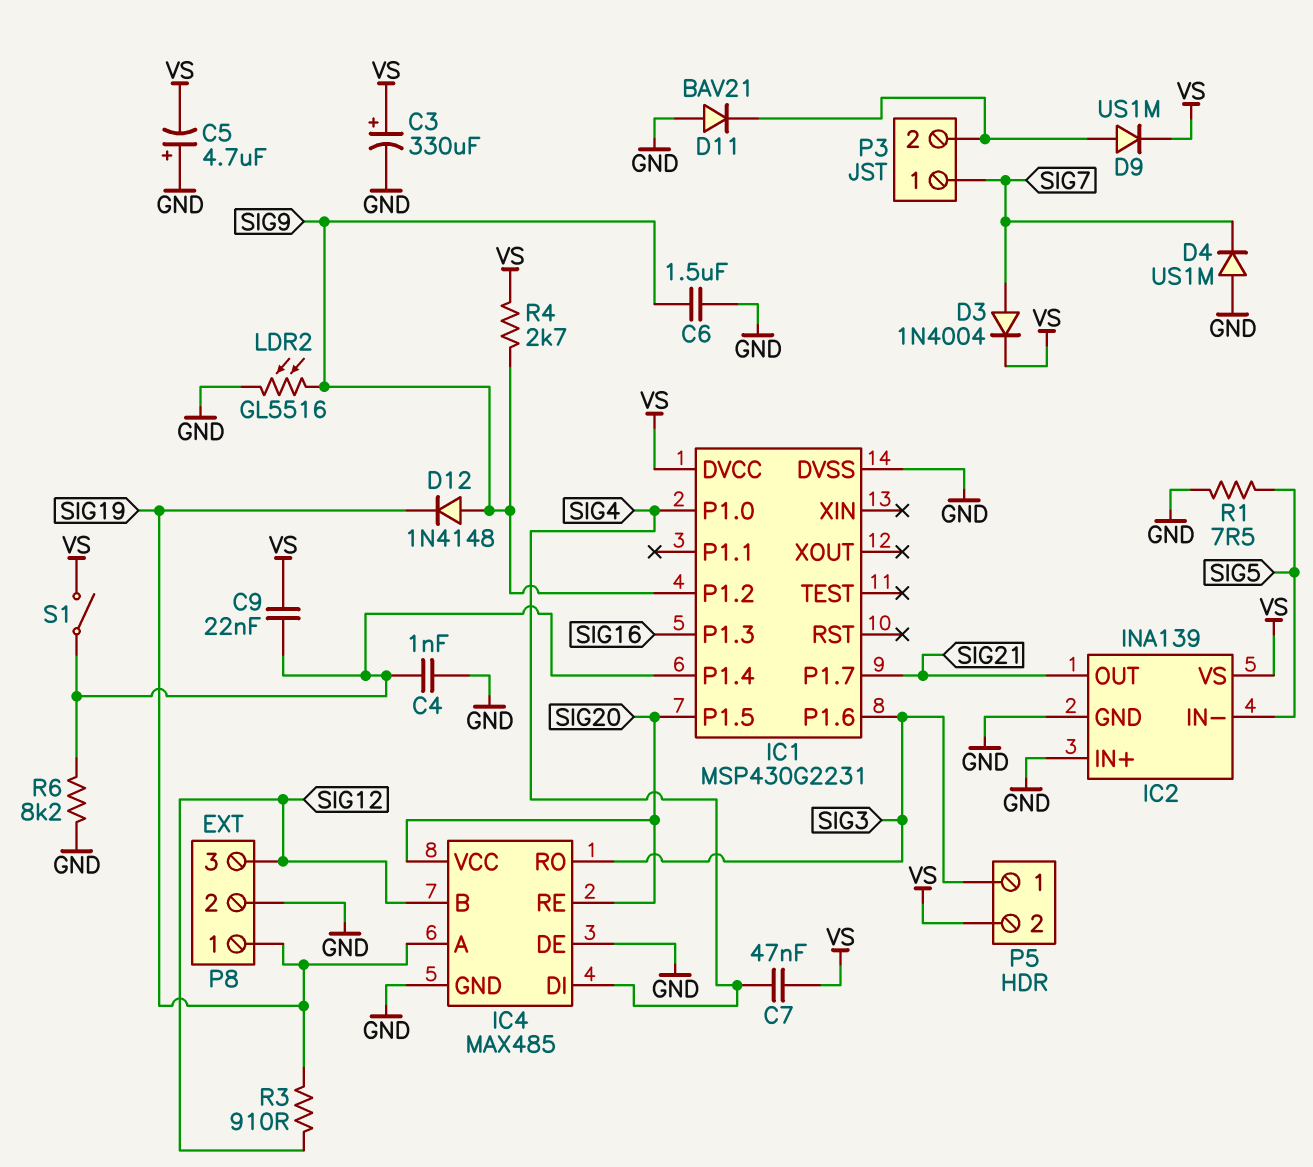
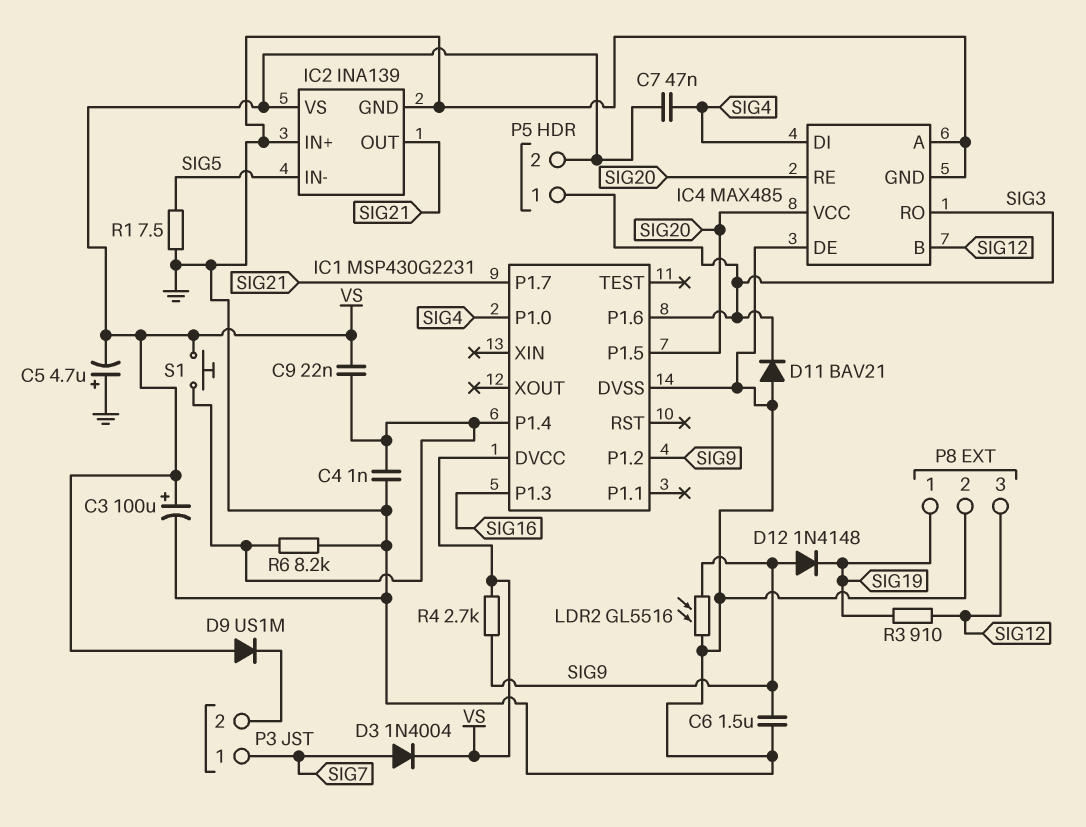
C3: 330uF (plus VS, minus GND) -> 100uF (plus VS, minus GND)
D4: diode US1M (A GND, K SIG7) -> none
D9: diode US1M (A P3/2, K VS) -> diode US1M (A VS, K P3/2)
D11: diode BAV21 (A GND, K P3/2) -> diode BAV21 (A GND, K SIG3)
IC4 pin A: SIG19 -> GND
S1: switch (IC1/P1.4, VS) -> button (IC1/P1.4, VS)

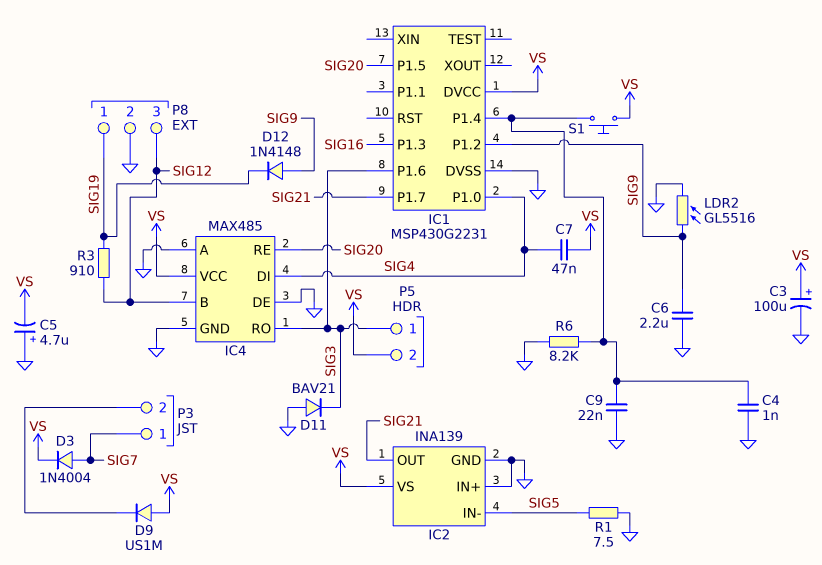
C6: 1.5uF (GND, SIG9) -> 2.2uF (GND, SIG9)
C9: 22nF (IC1/P1.4, VS) -> 22nF (GND, IC1/P1.4)
IC4 pin VCC: SIG20 -> VS
R4: 2.7k (SIG9, VS) -> none

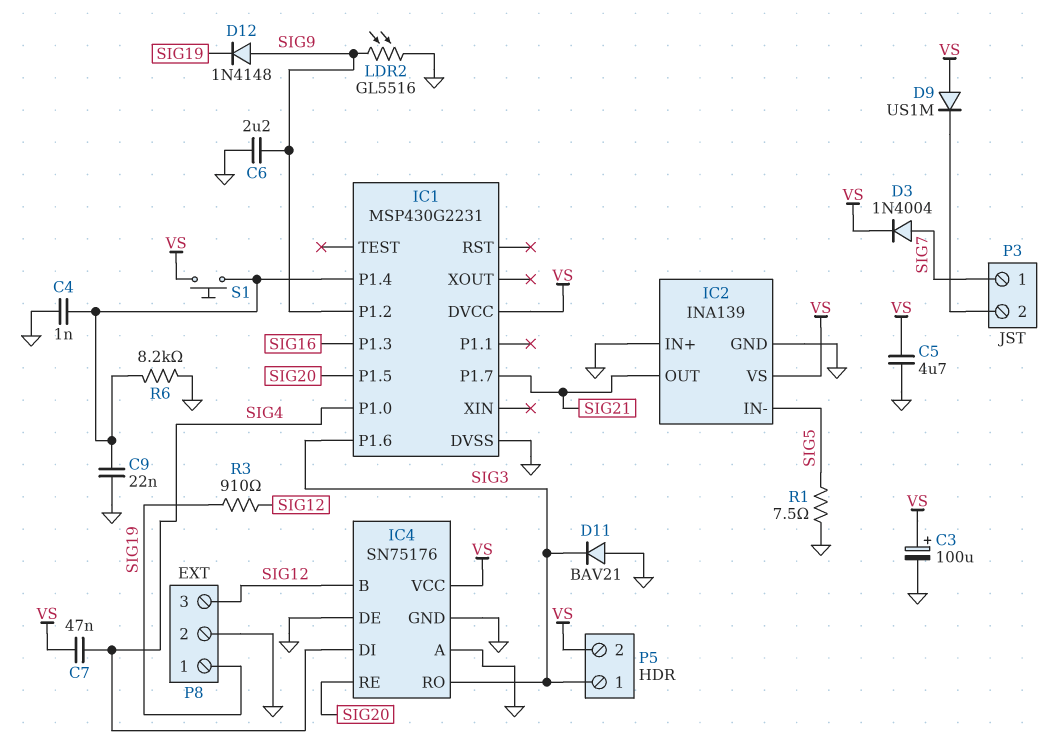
C5: 4.7uF (plus GND, minus VS) -> 4.7uF (GND, VS)
IC4: MAX485 -> SN75176

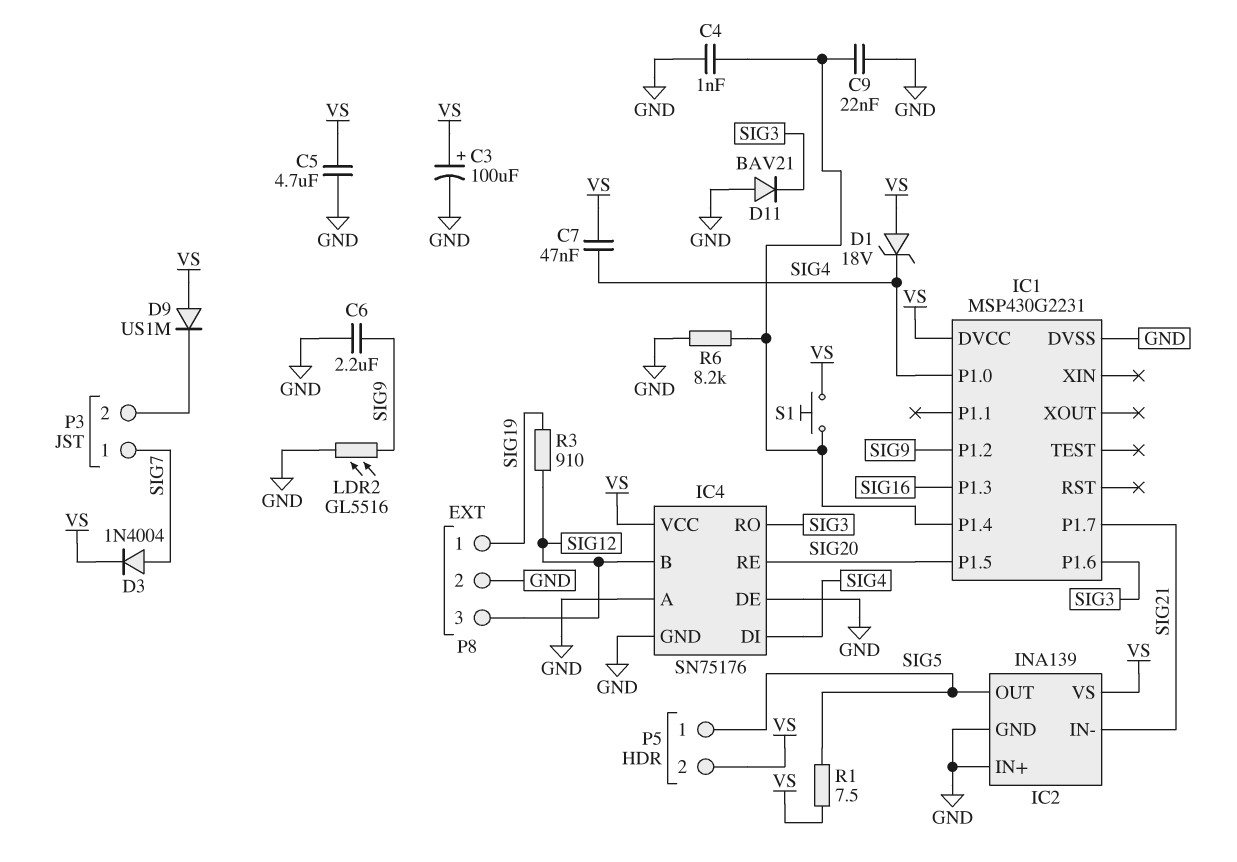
D1: none -> zener 18V (A VS, K SIG4)
D12: diode 1N4148 (A SIG9, K SIG19) -> none
IC2 pin IN-: SIG5 -> SIG21
IC2 pin OUT: SIG21 -> SIG5
P5 pin 1: SIG3 -> SIG5
R1: 7.5 (GND, SIG5) -> 7.5 (SIG5, VS)

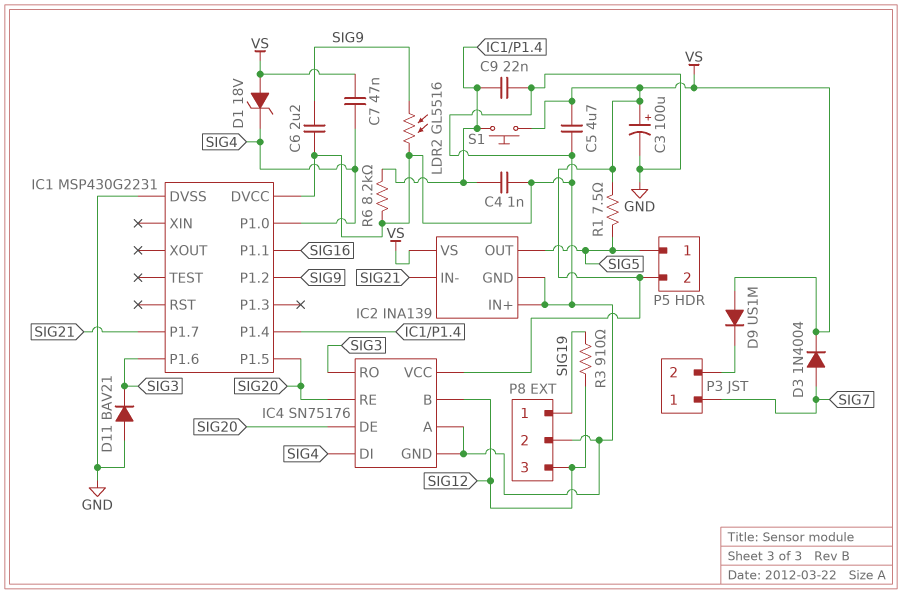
IC1 pin DVCC: VS -> GND
IC1 pin P1.1: none -> SIG16
IC1 pin P1.3: SIG16 -> none
IC4 pin DE: GND -> SIG20

